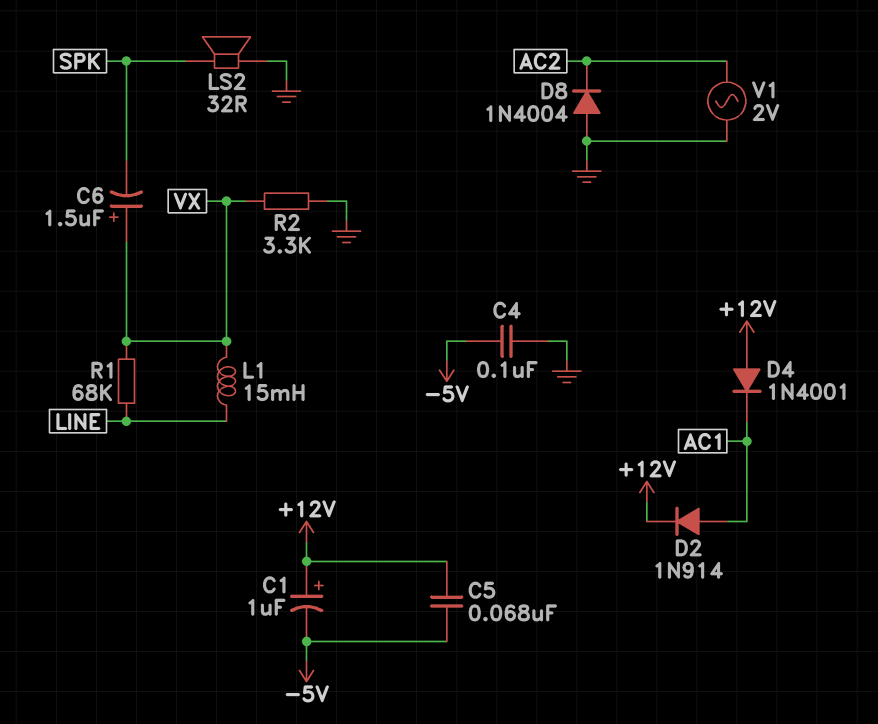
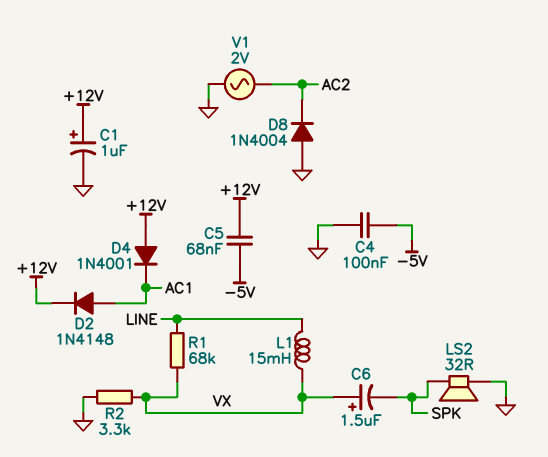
C1: 1uF (plus +12V, minus -5V) -> 1uF (plus +12V, minus GND)
D2: diode 1N914 (A AC1, K +12V) -> diode 1N4148 (A AC1, K +12V)

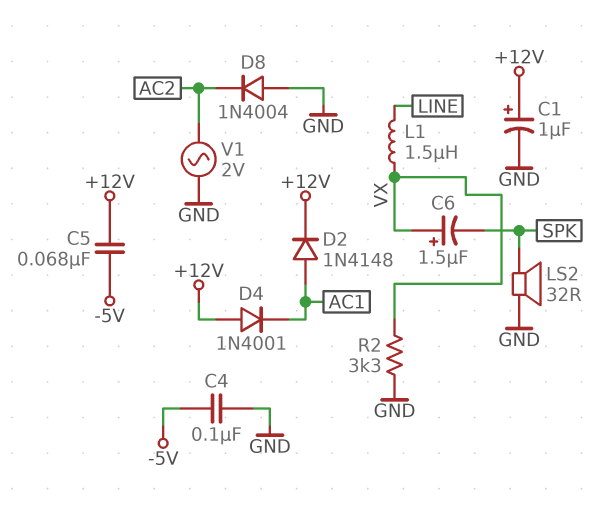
L1: 15mH (LINE, VX) -> 1.5uH (LINE, VX)
R1: 68k (LINE, VX) -> none

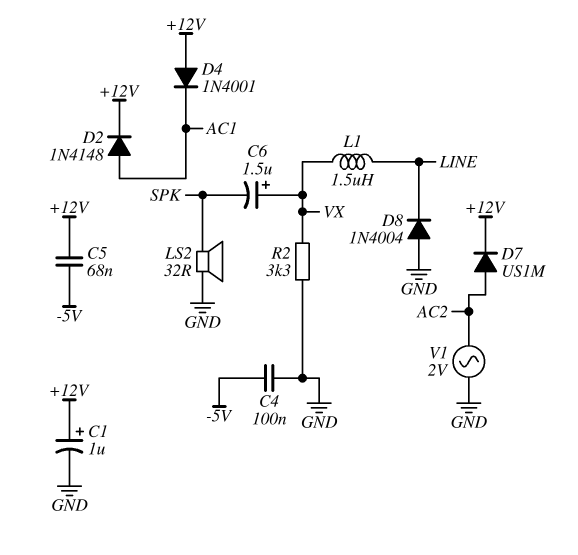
D7: none -> diode US1M (A AC2, K +12V)
D8: diode 1N4004 (A GND, K AC2) -> diode 1N4004 (A GND, K LINE)

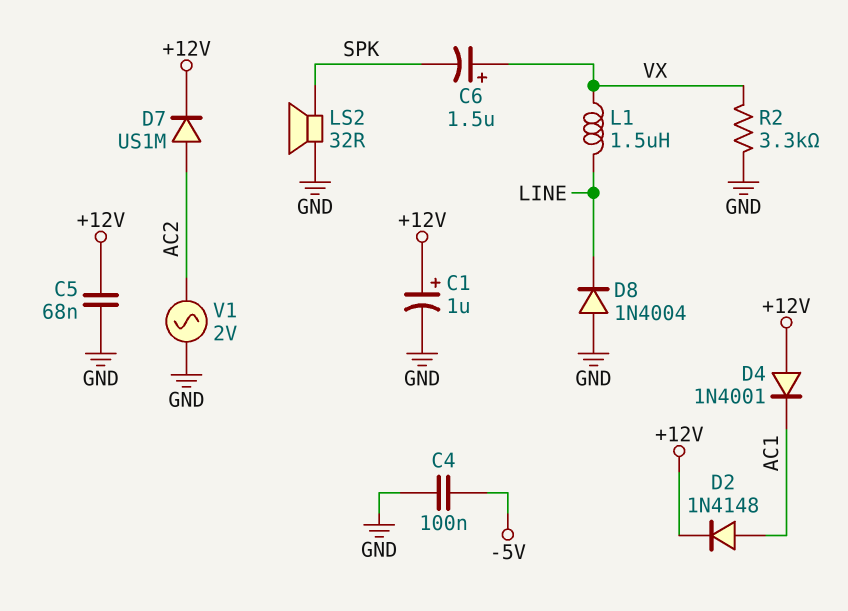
C5: 68nF (+12V, -5V) -> 68nF (+12V, GND)

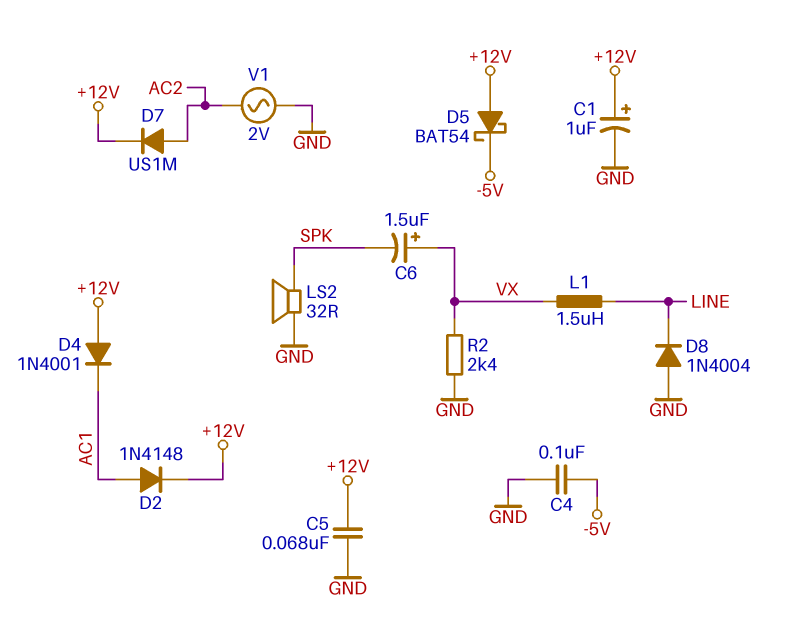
D5: none -> schottky BAT54 (A +12V, K -5V)
R2: 3.3k (GND, VX) -> 2.4k (GND, VX)

